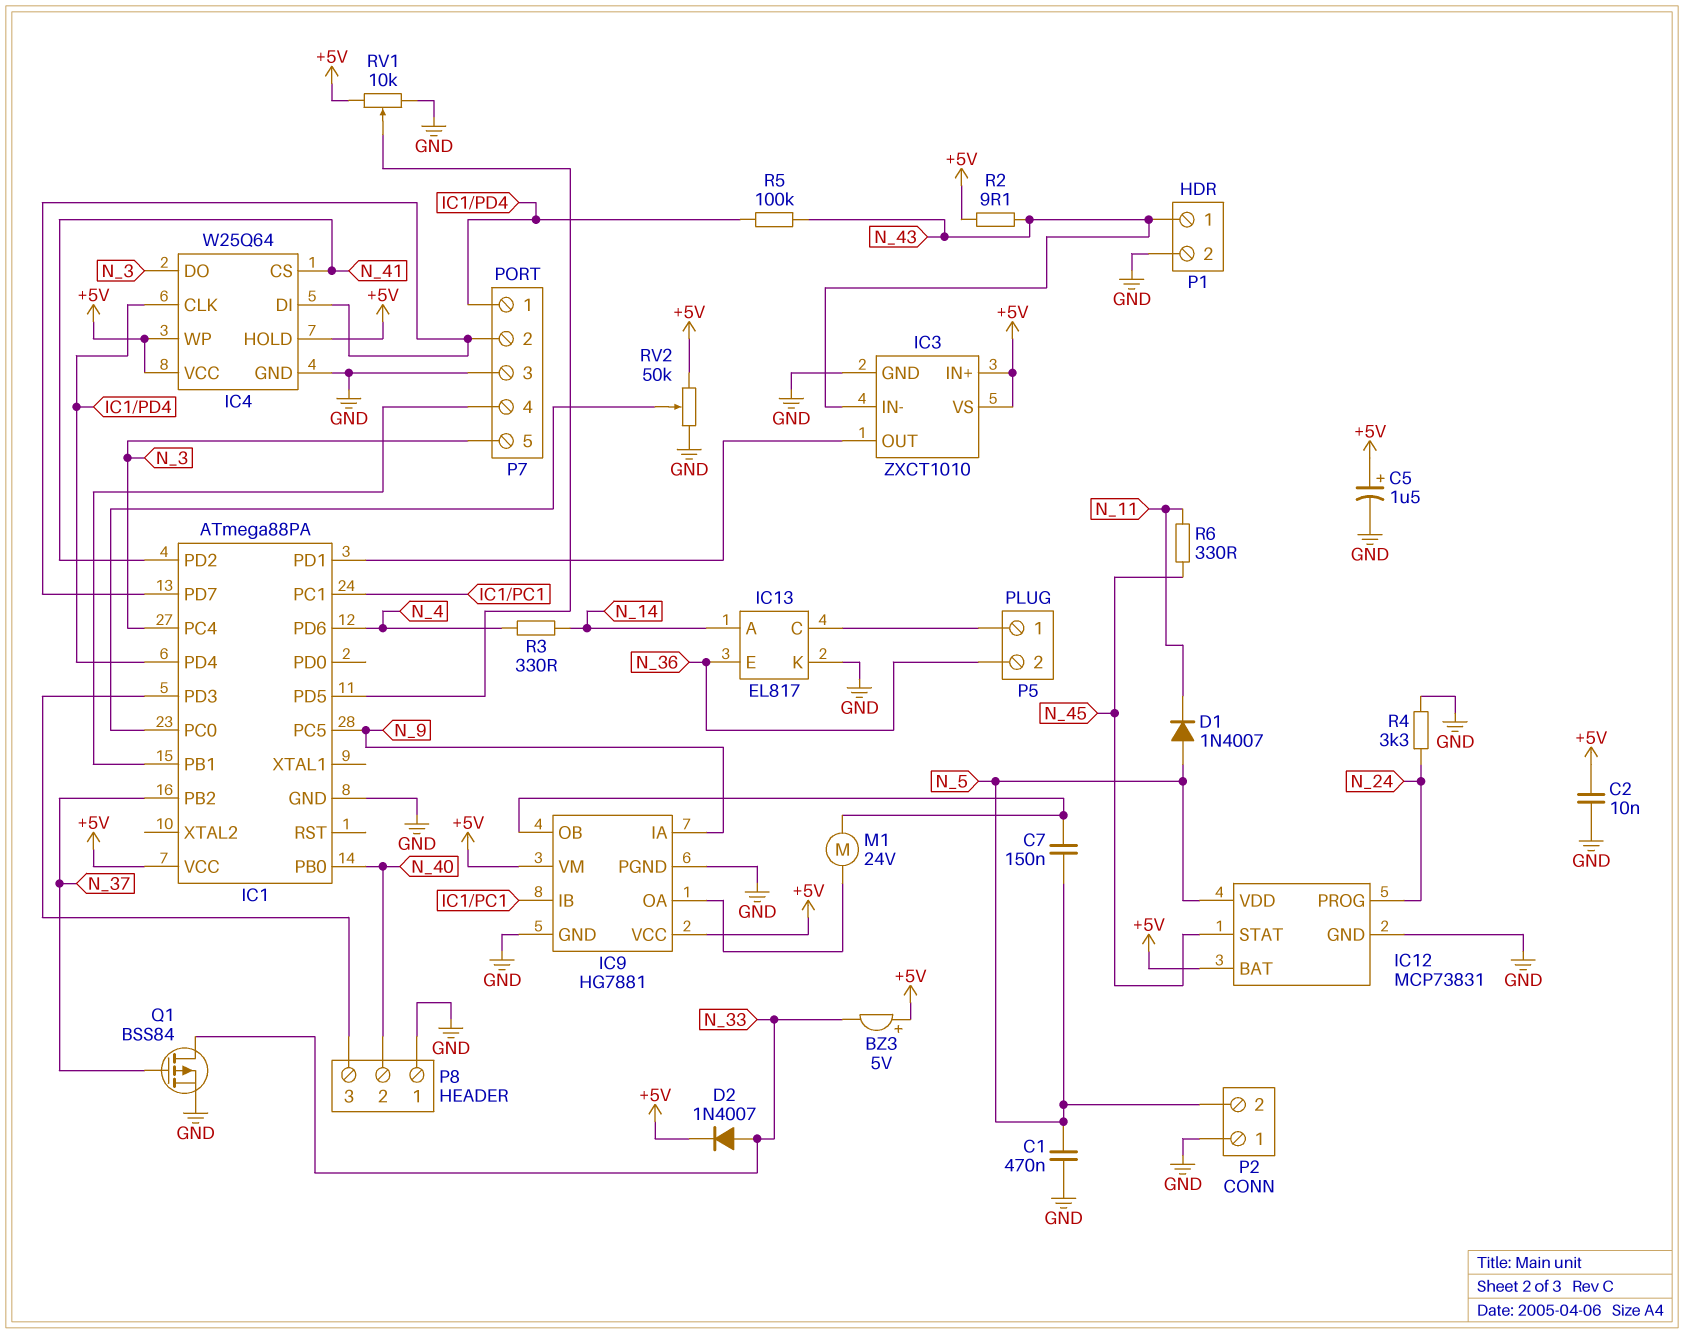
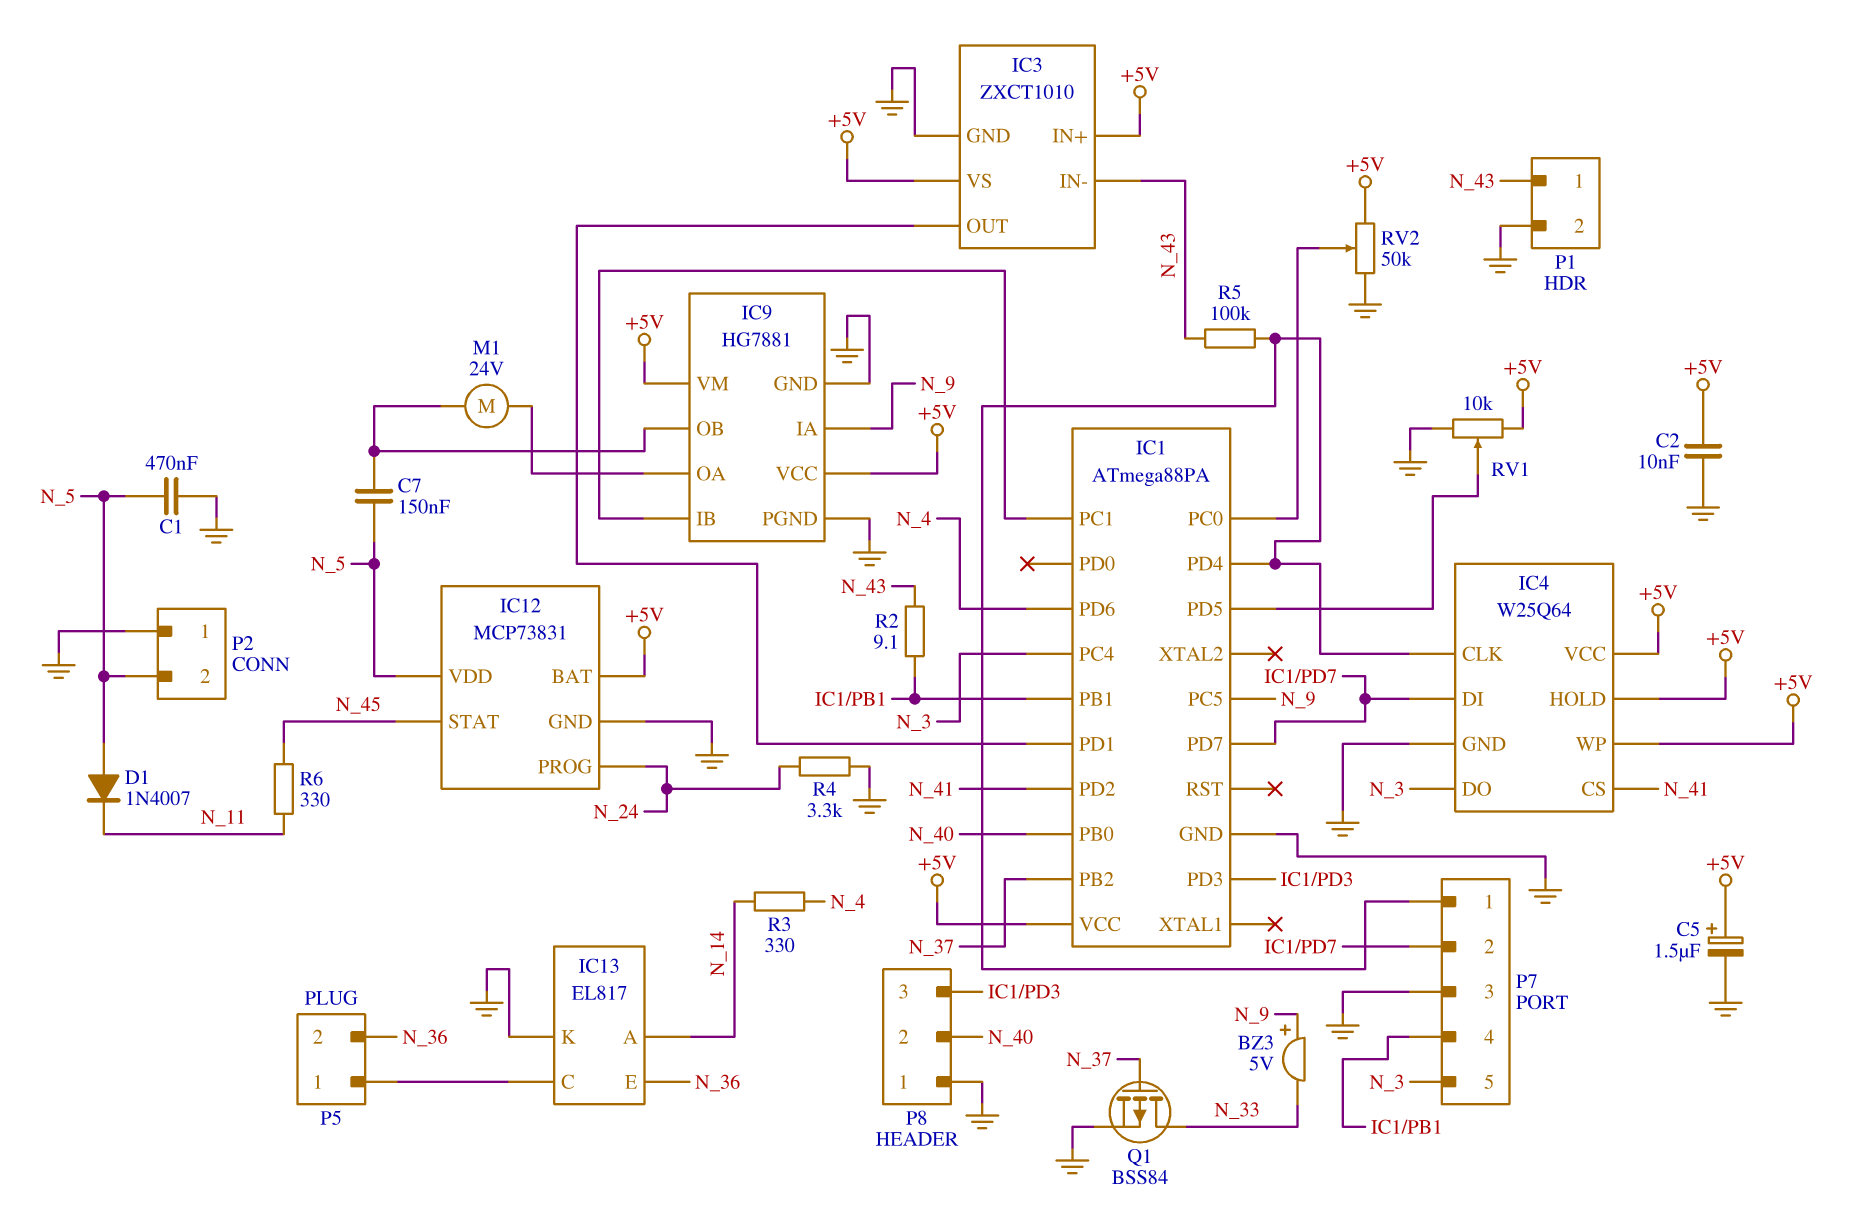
BZ3: buzzer 5V (plus +5V, minus N_33) -> buzzer 5V (plus N_9, minus N_33)
D2: diode 1N4007 (A N_33, K +5V) -> none
R2: 9.1 (+5V, N_43) -> 9.1 (IC1/PB1, N_43)

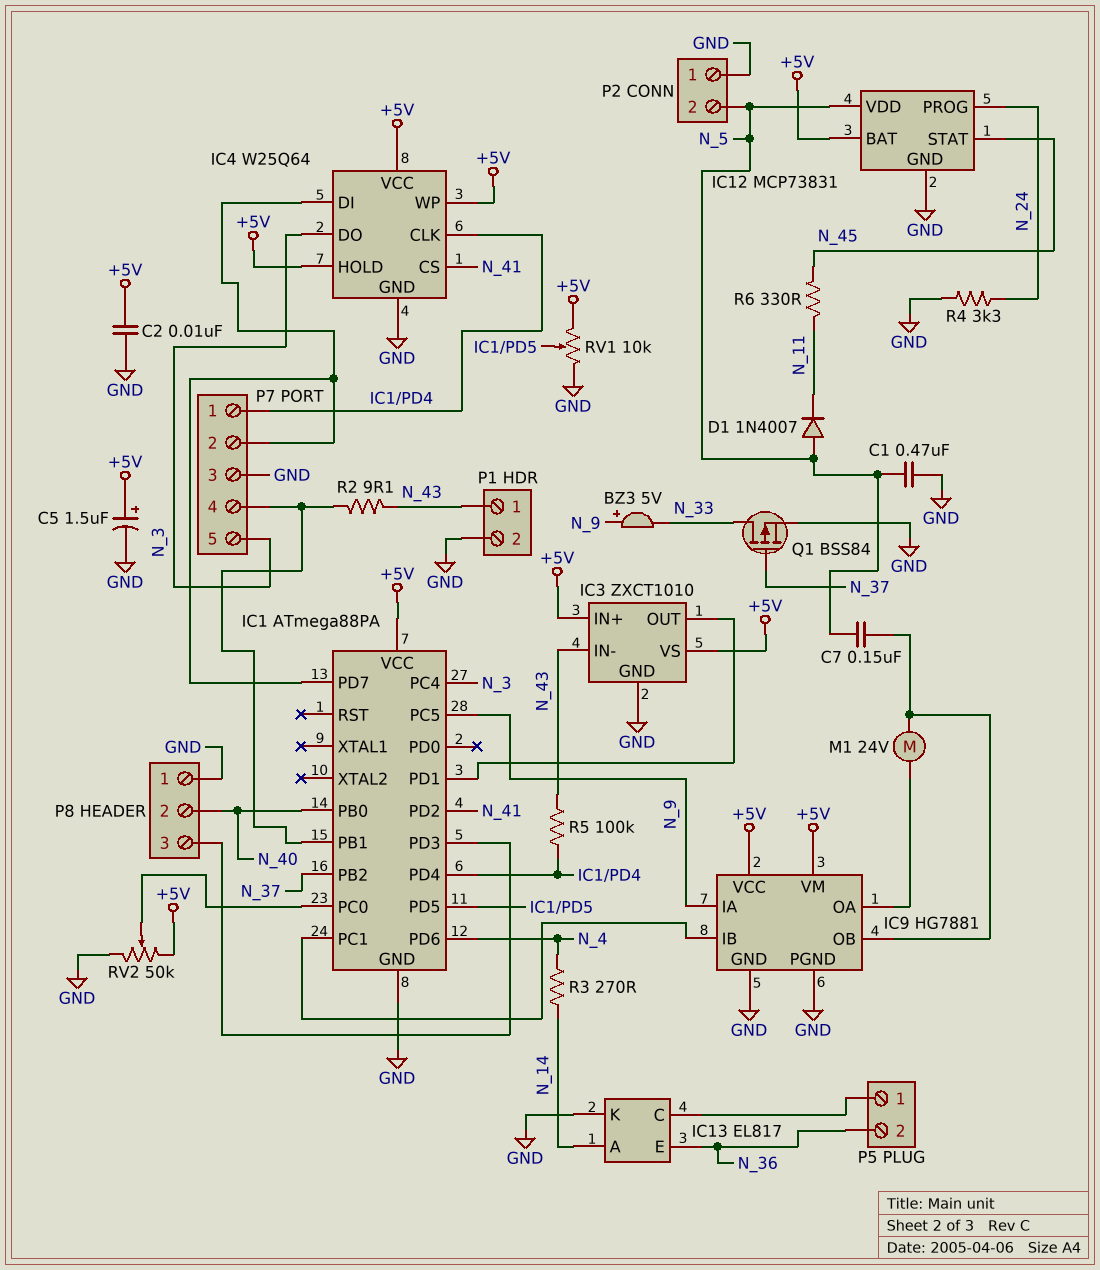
R3: 330 (N_4, N_14) -> 270 (N_4, N_14)

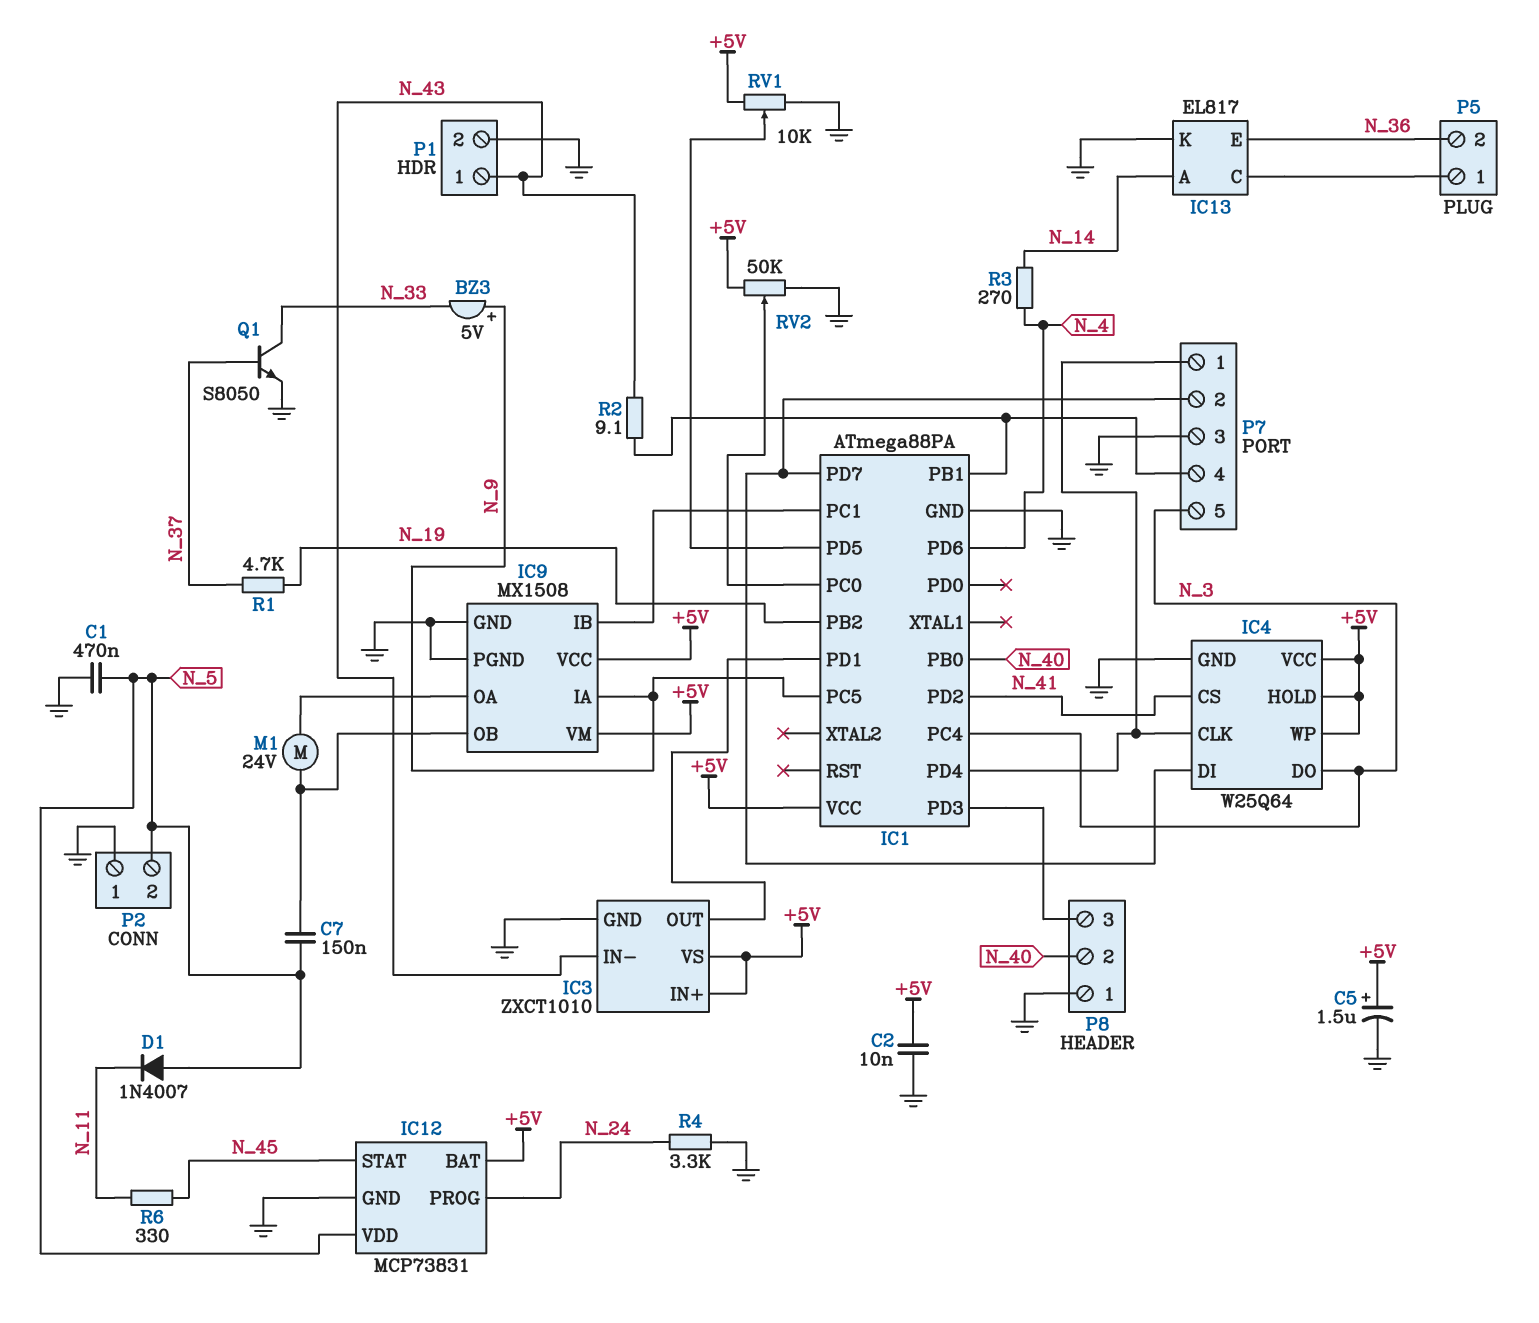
IC1 pin PB2: N_37 -> N_19
IC9: HG7881 -> MX1508
Q1: PMOS BSS84 (G N_37, D N_33, S GND) -> NPN S8050 (B N_37, C N_33, E GND)
R1: none -> 4.7k (N_19, N_37)
R5: 100k (IC1/PD4, N_43) -> none

